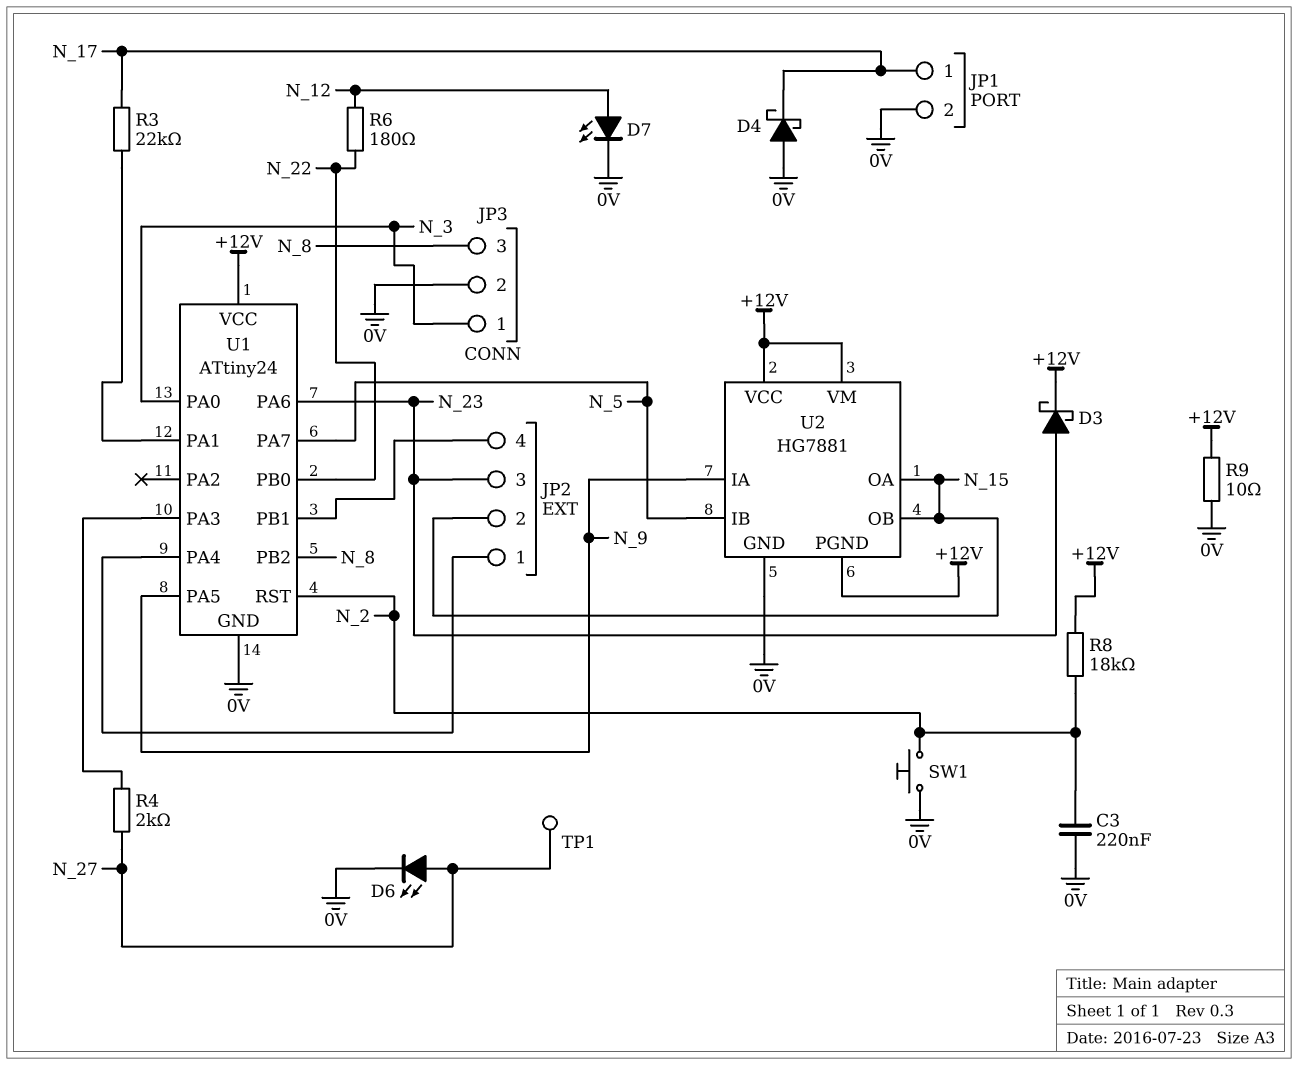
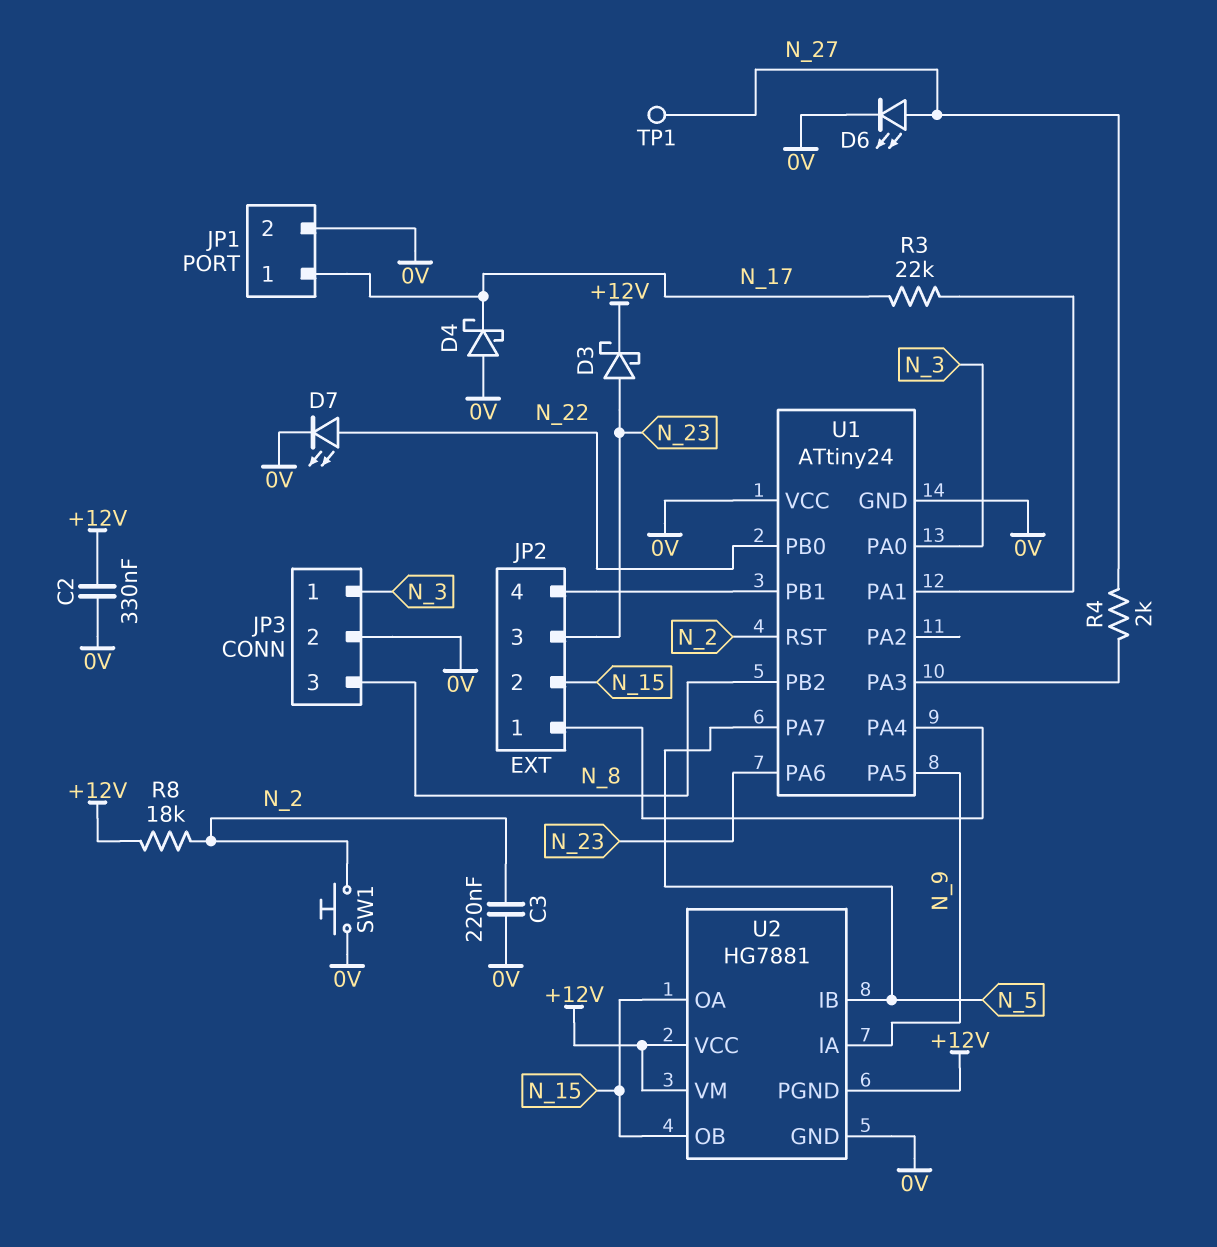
C2: none -> 330nF (+12V, 0V)
D7: LED (A N_12, K 0V) -> LED (A N_22, K 0V)
R6: 180 (N_12, N_22) -> none
R9: 10 (+12V, 0V) -> none
U1 pin VCC: +12V -> 0V

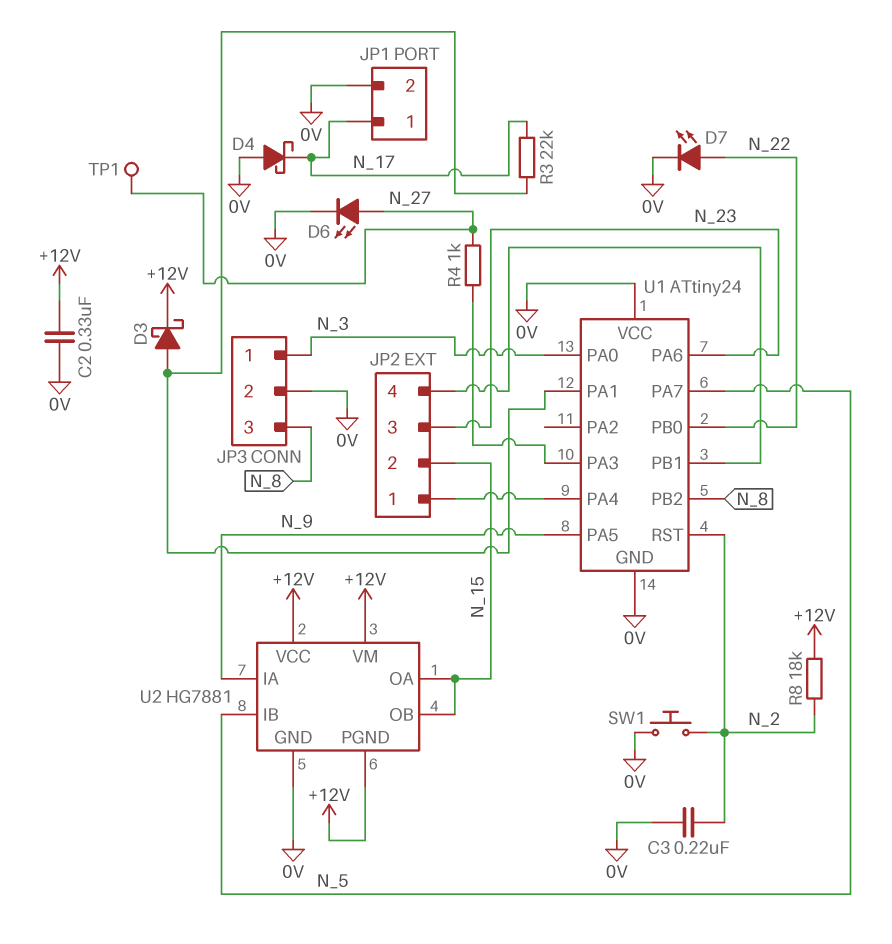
D3: schottky (A N_23, K +12V) -> schottky (A U1/PA1, K +12V)
R4: 2k (N_27, U1/PA3) -> 1k (N_27, U1/PA3)

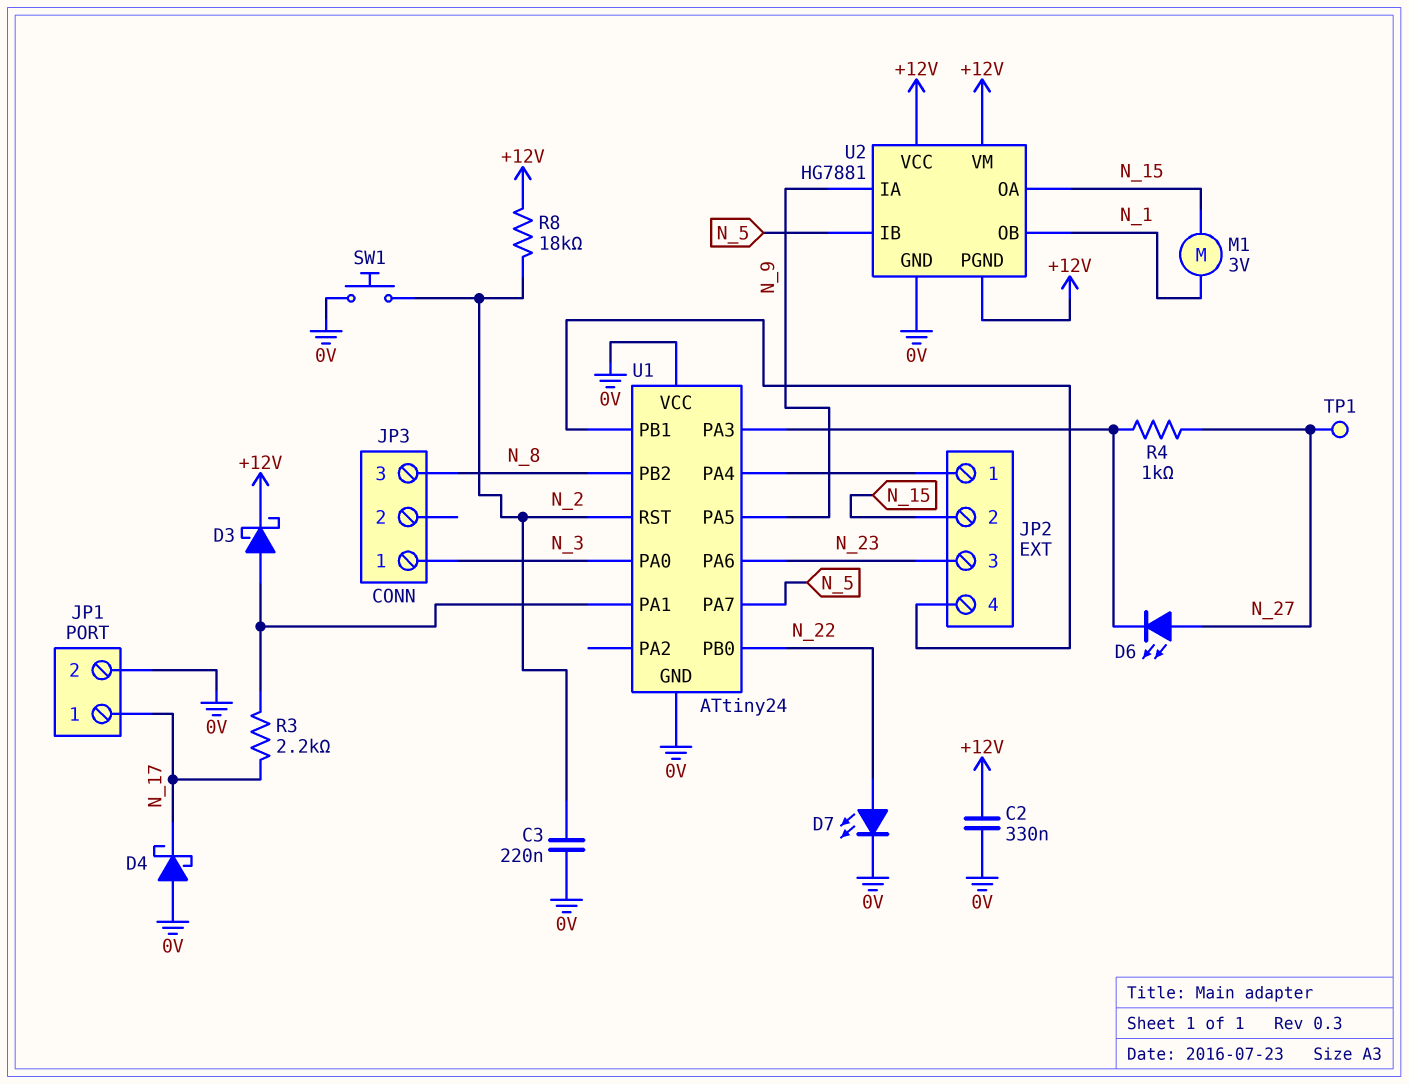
D6: LED (A N_27, K 0V) -> LED (A N_27, K U1/PA3)
JP3 pin 2: 0V -> none
M1: none -> motor 3V (N_1, N_15)
R3: 22k (N_17, U1/PA1) -> 2.2k (N_17, U1/PA1)
U2 pin OB: N_15 -> N_1

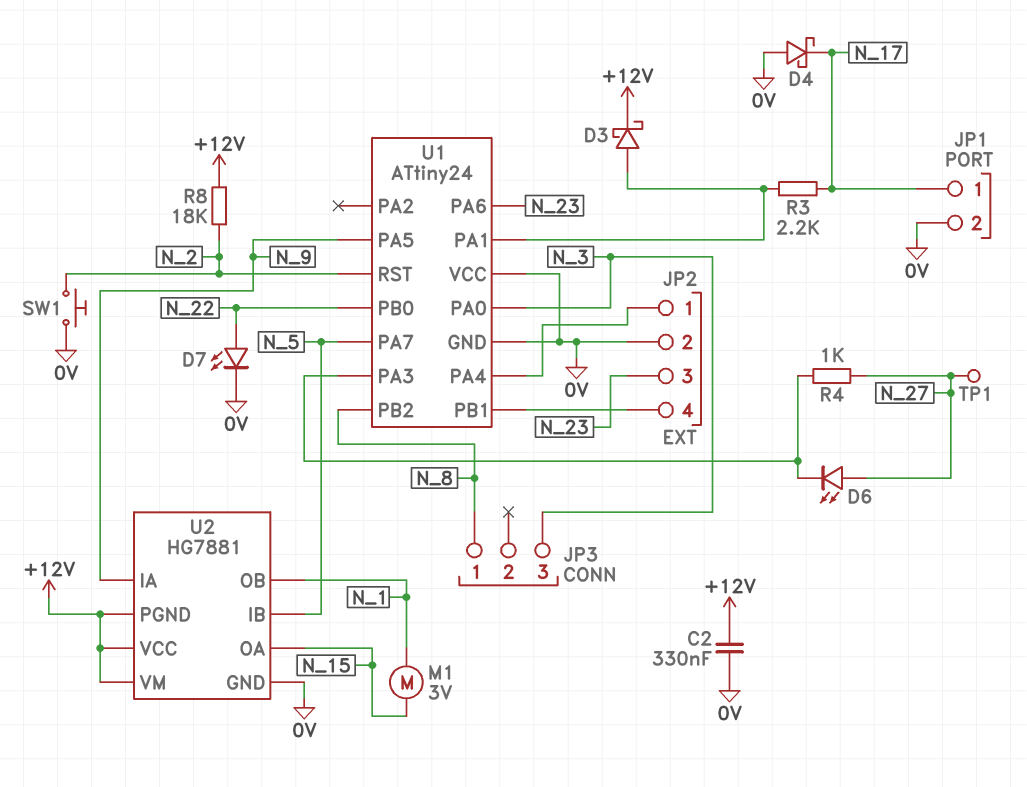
C3: 220nF (0V, N_2) -> none
JP2 pin 2: N_15 -> 0V
JP3 pin 1: N_3 -> N_8
JP3 pin 3: N_8 -> N_3

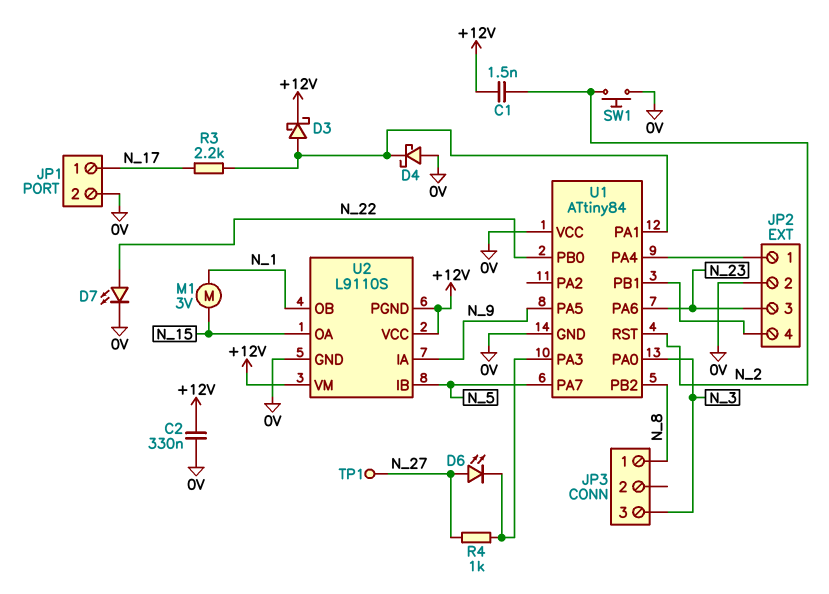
C1: none -> 1.5nF (+12V, N_2)
D4: schottky (A 0V, K N_17) -> schottky (A 0V, K U1/PA1)
R8: 18k (+12V, N_2) -> none
U1: ATtiny24 -> ATtiny84
U2: HG7881 -> L9110S

